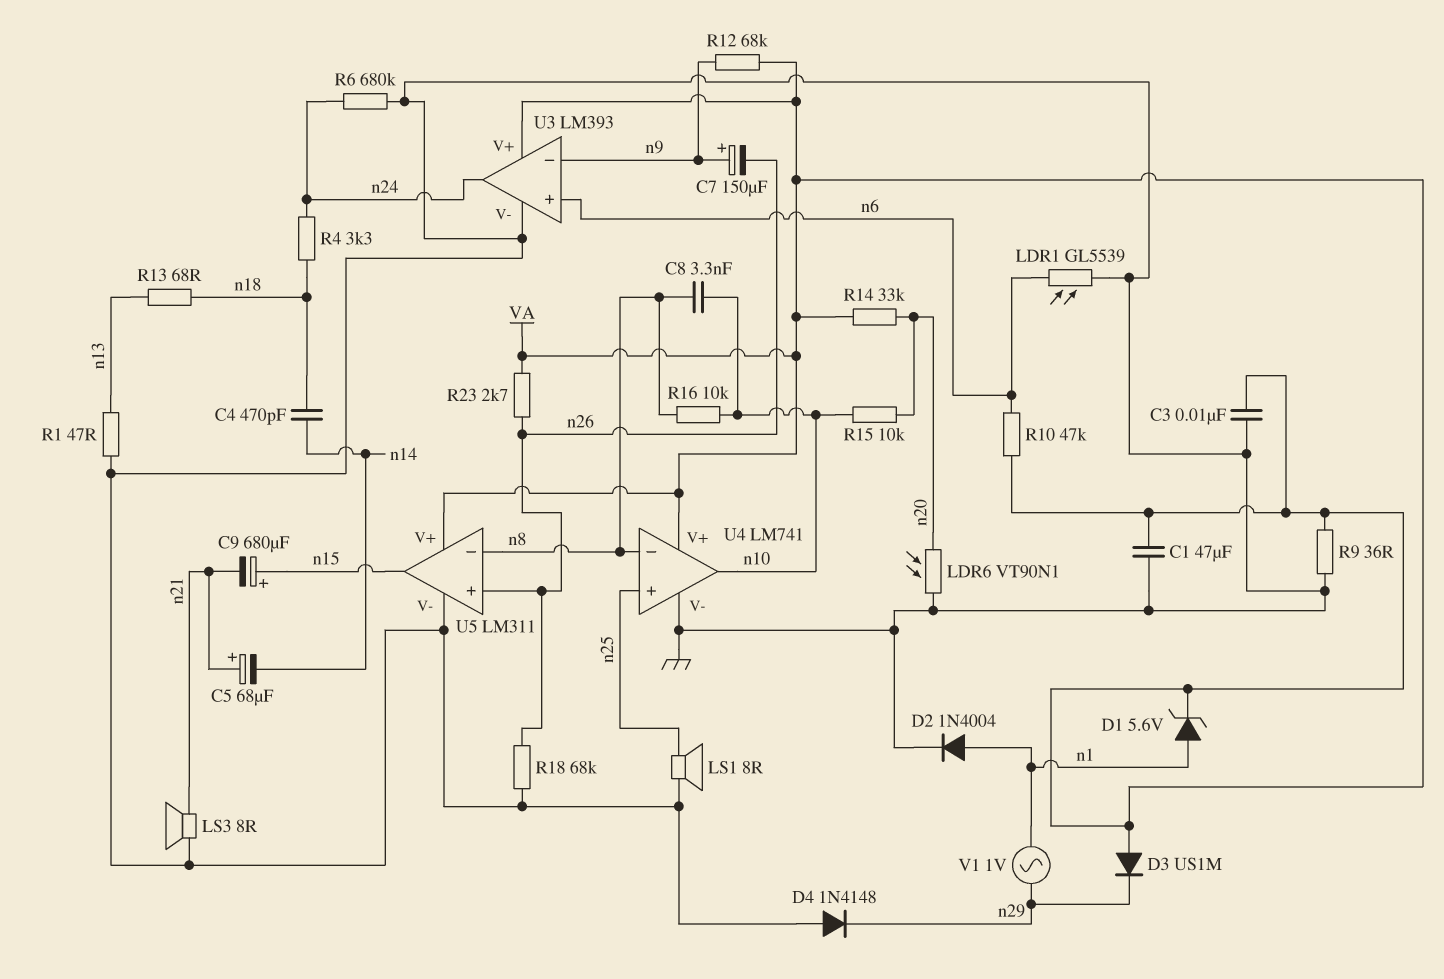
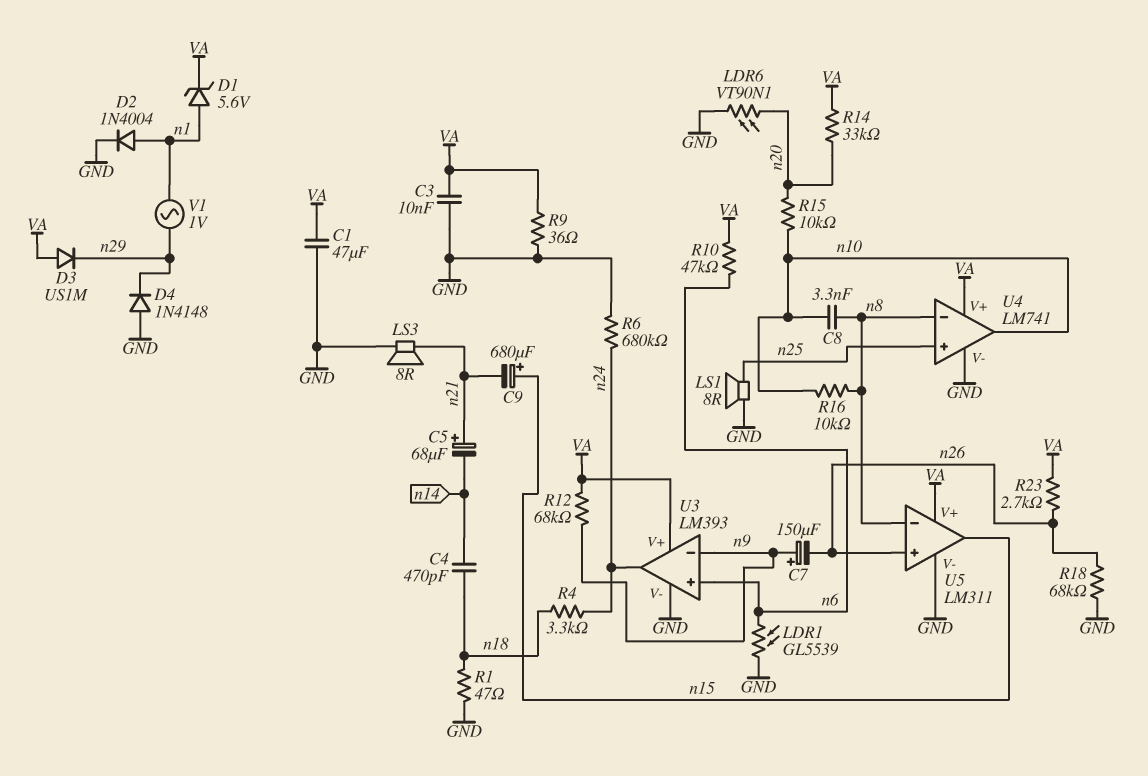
R1: 47 (GND, n13) -> 47 (GND, n18)
R13: 68 (n13, n18) -> none

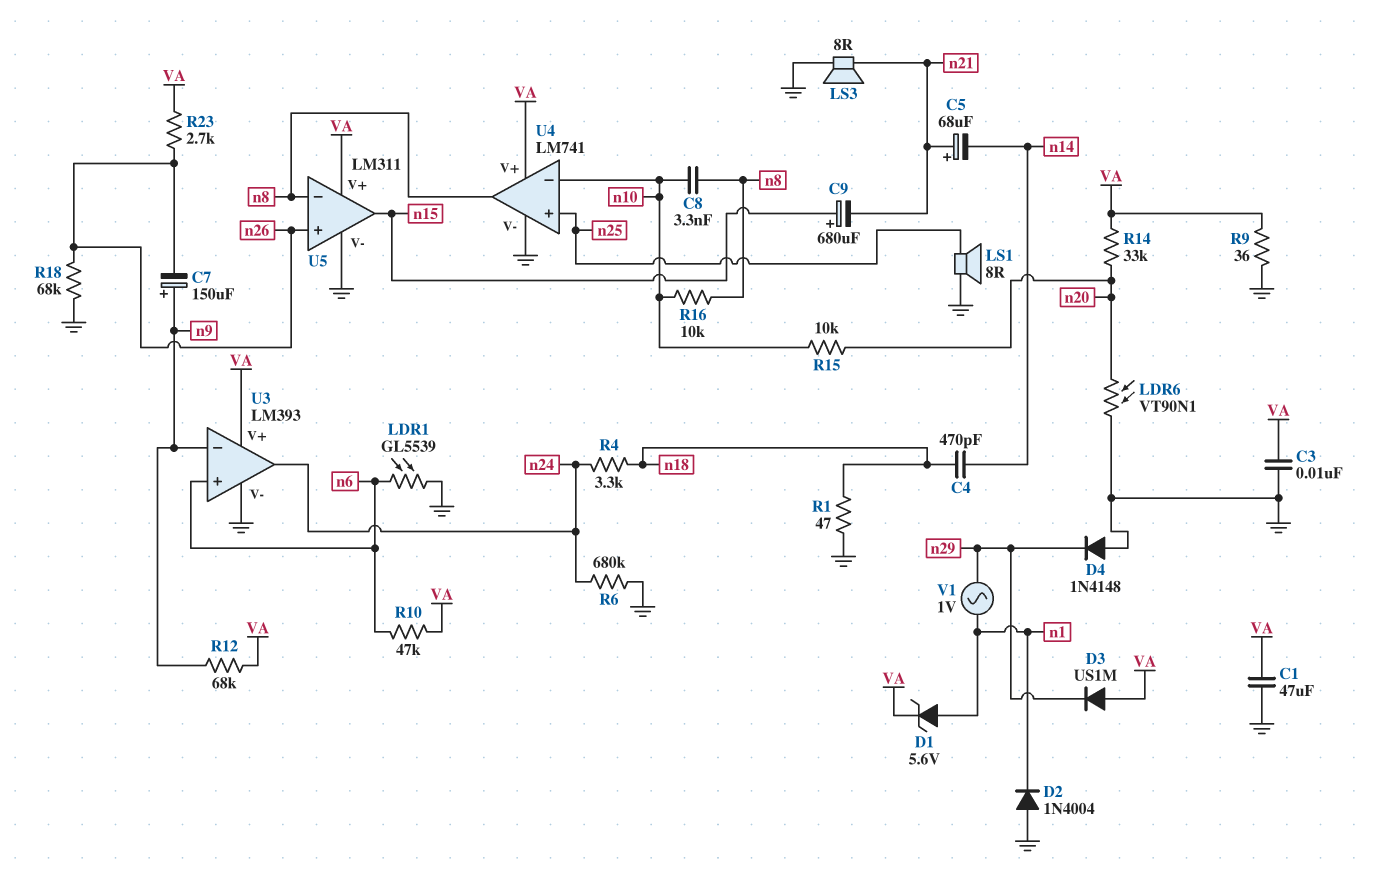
D2: diode 1N4004 (A n1, K GND) -> diode 1N4004 (A GND, K n1)
U4 pin in-: n8 -> n10
U4 pin out: n10 -> n8

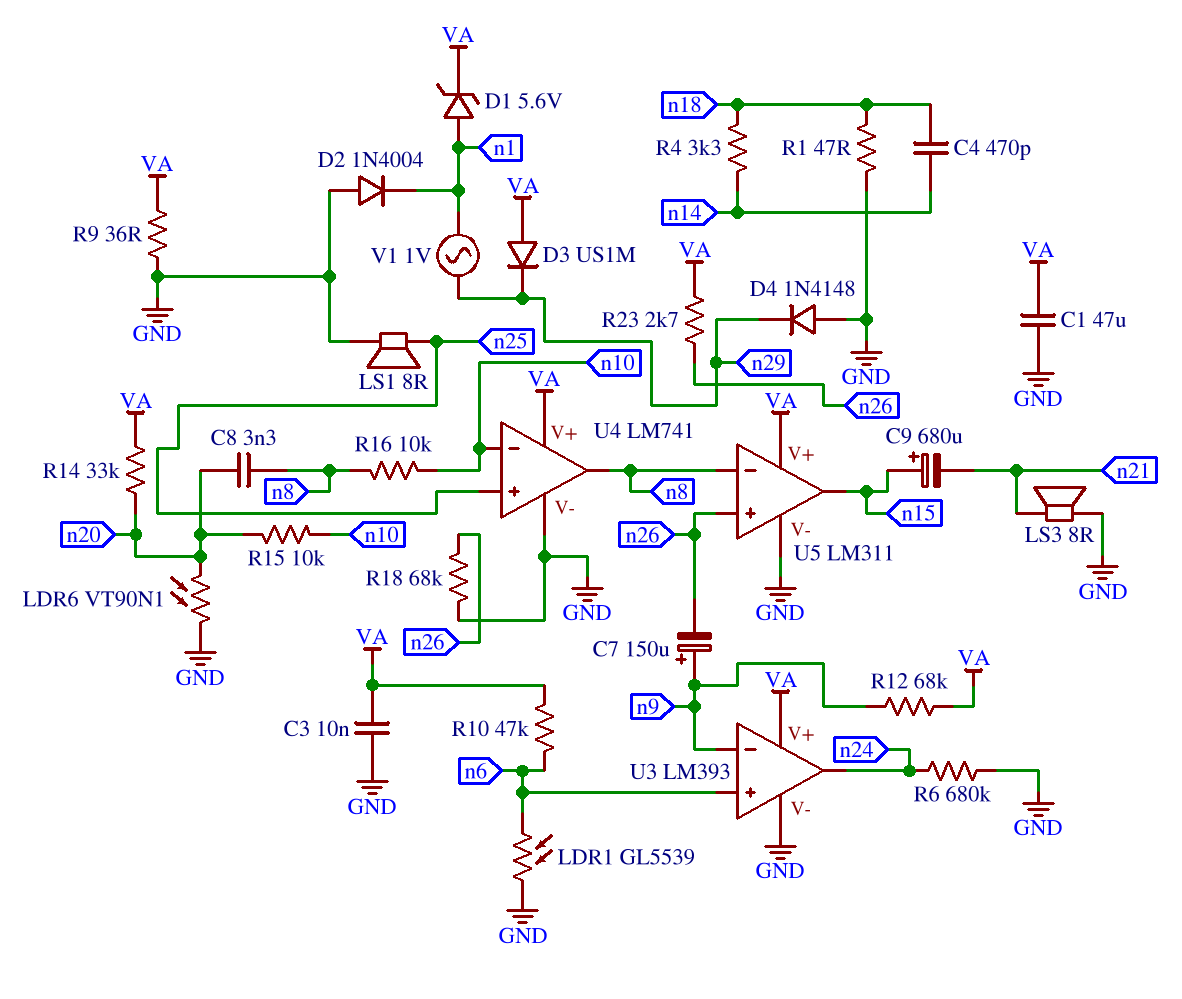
C5: 68uF (plus n21, minus n14) -> none
C8: 3.3nF (n8, n10) -> 3.3nF (n8, n20)
R4: 3.3k (n18, n24) -> 3.3k (n14, n18)

